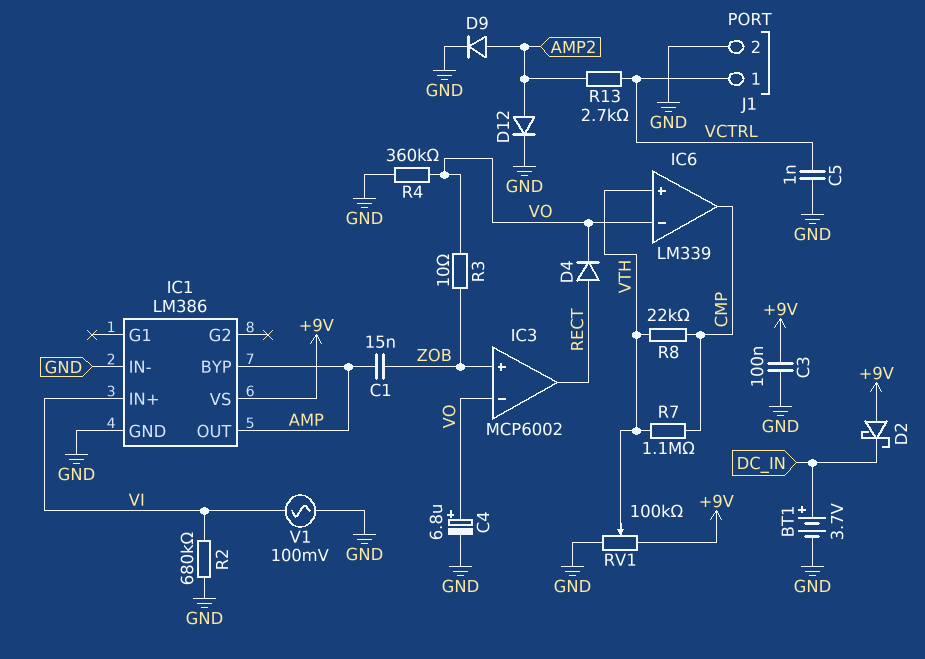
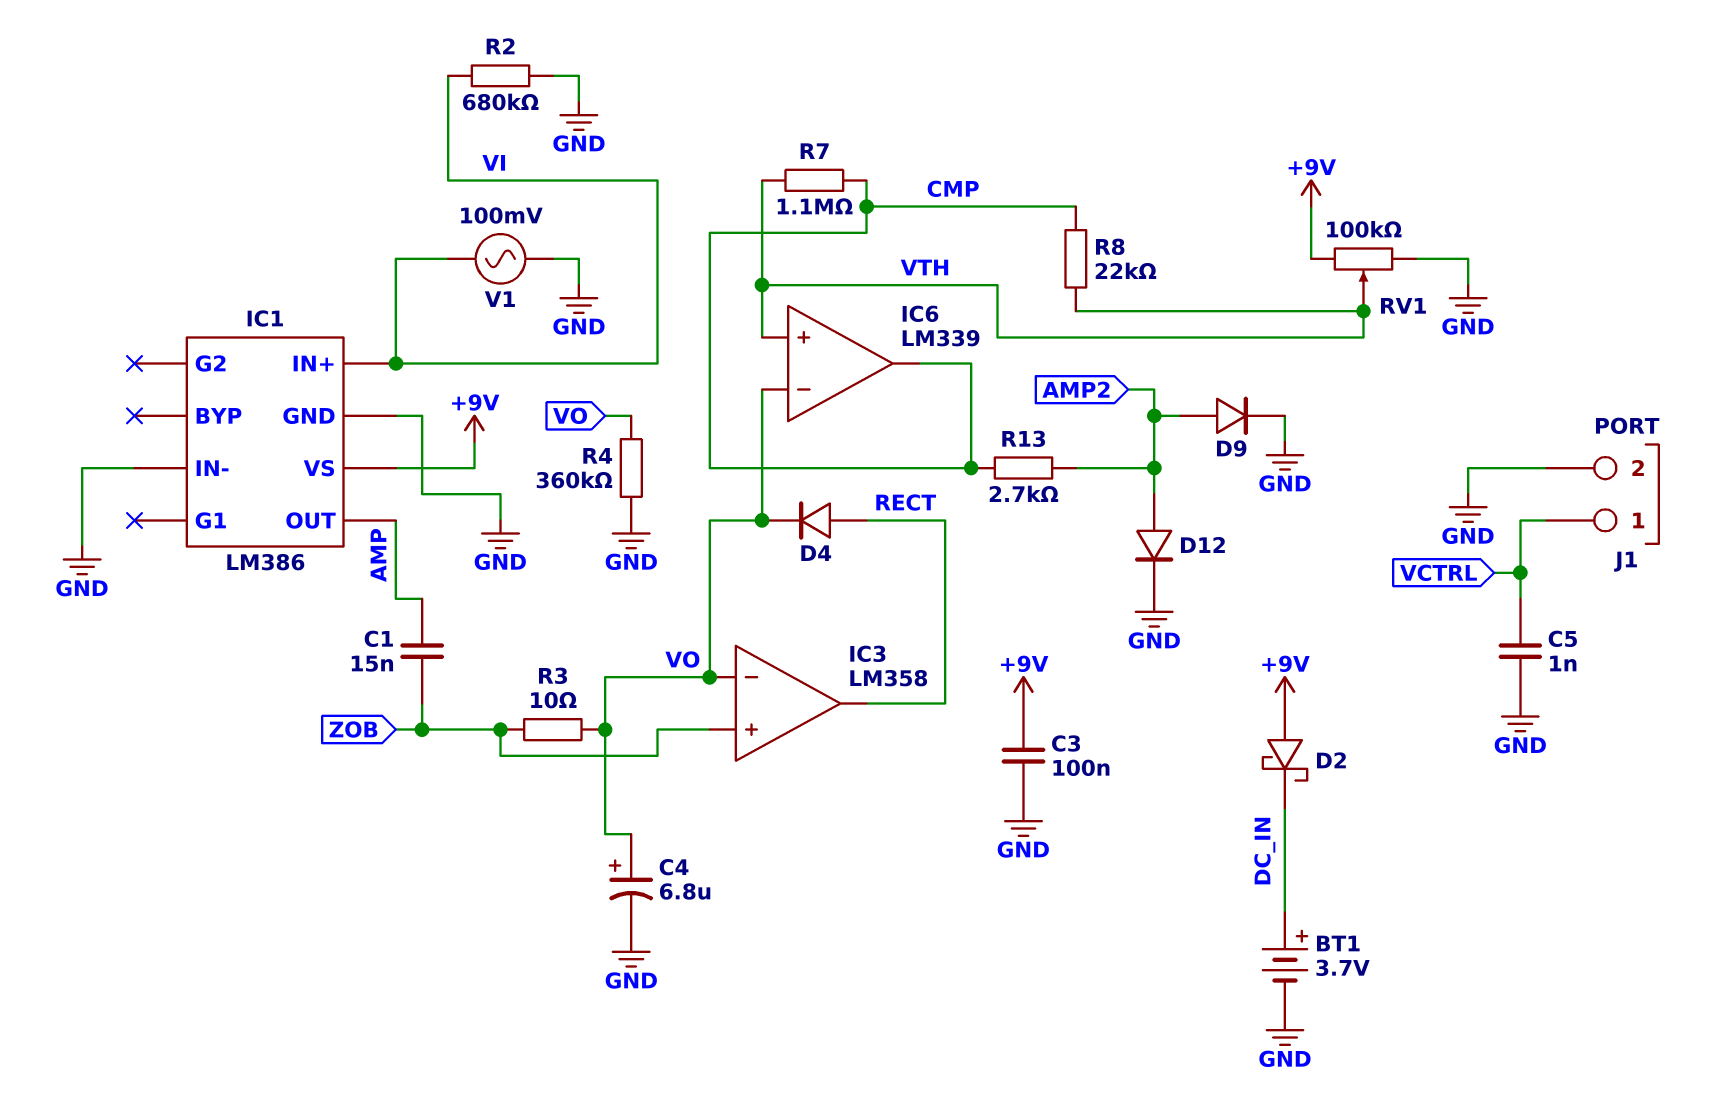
IC1 pin BYP: AMP -> none
IC3: MCP6002 -> LM358
R13: 2.7k (AMP2, VCTRL) -> 2.7k (AMP2, CMP)

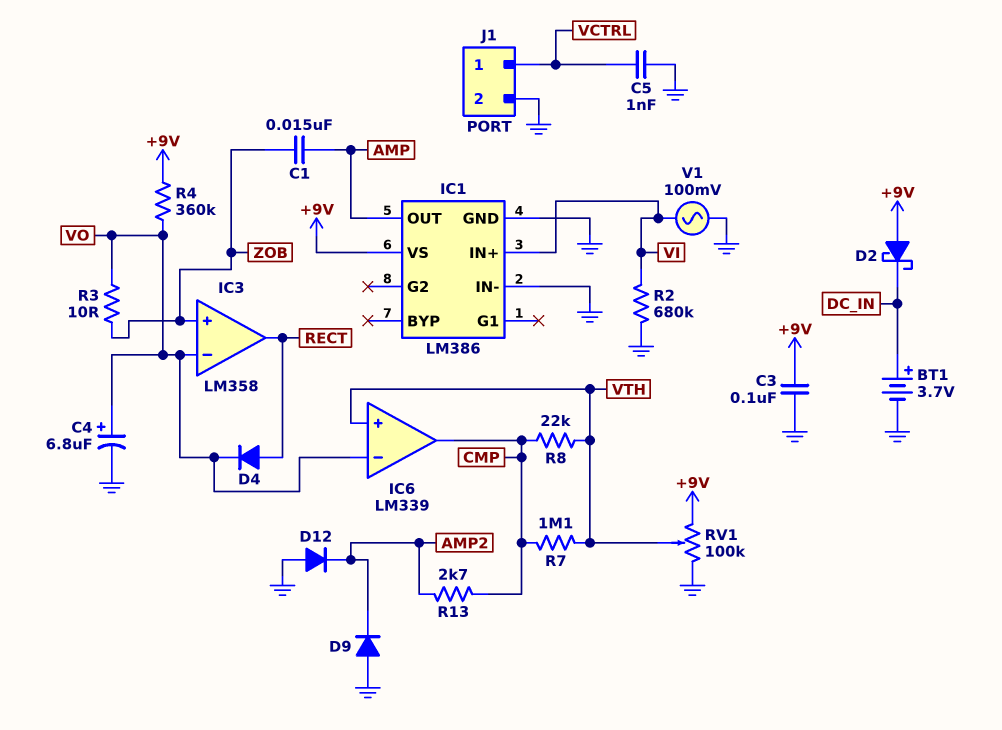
D9: diode (A AMP2, K GND) -> diode (A GND, K AMP2)
D12: diode (A AMP2, K GND) -> diode (A GND, K AMP2)
R4: 360k (GND, VO) -> 360k (+9V, VO)

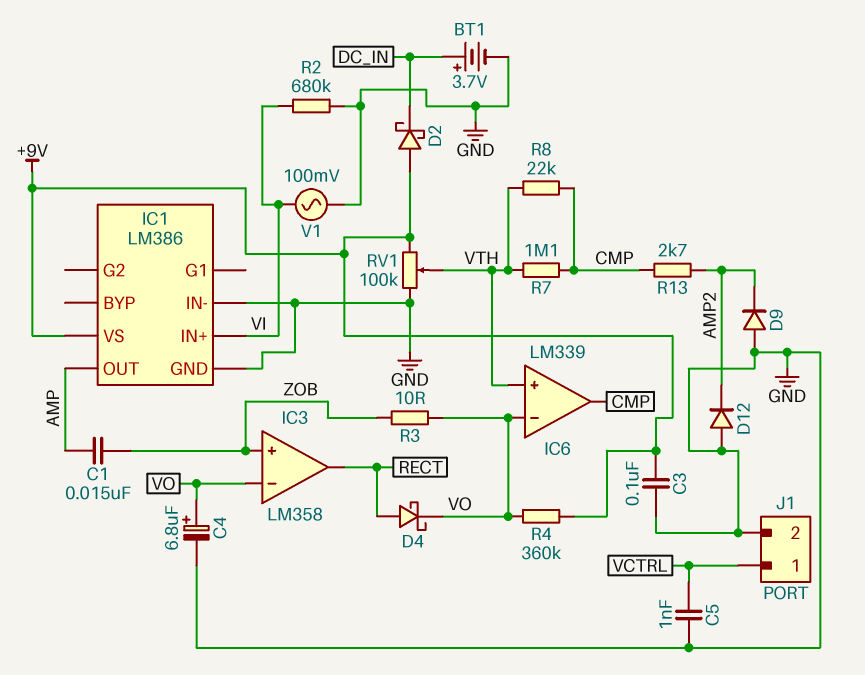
D4: diode (A RECT, K VO) -> schottky (A RECT, K VO)

